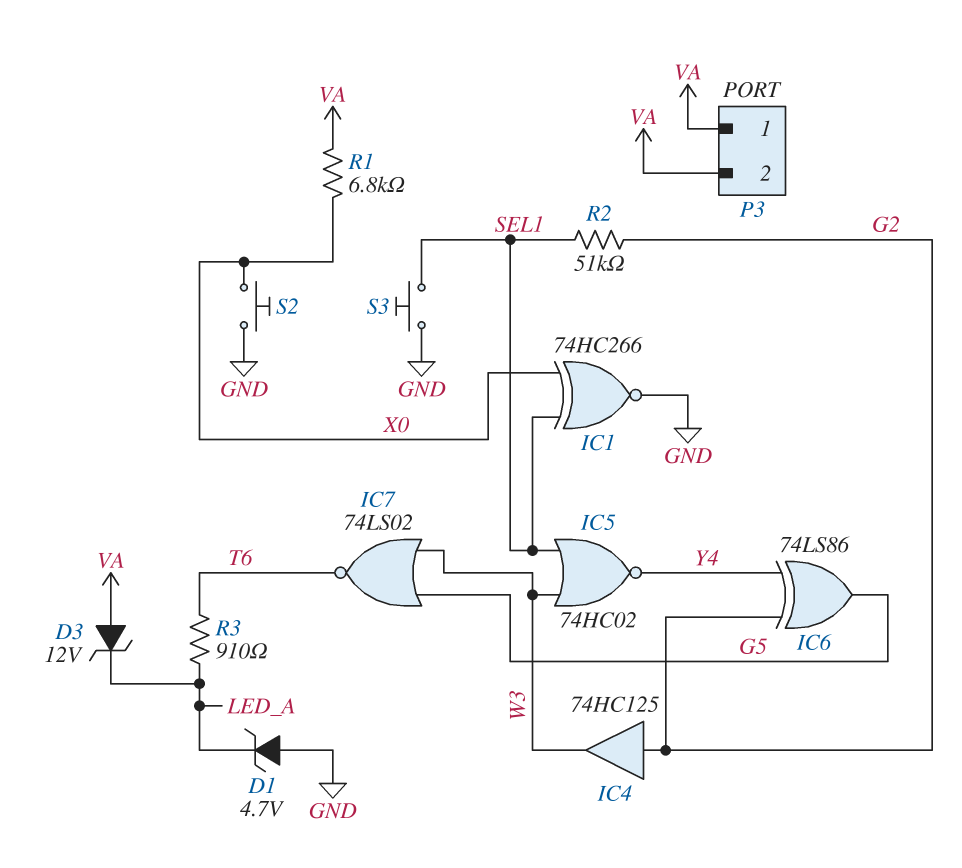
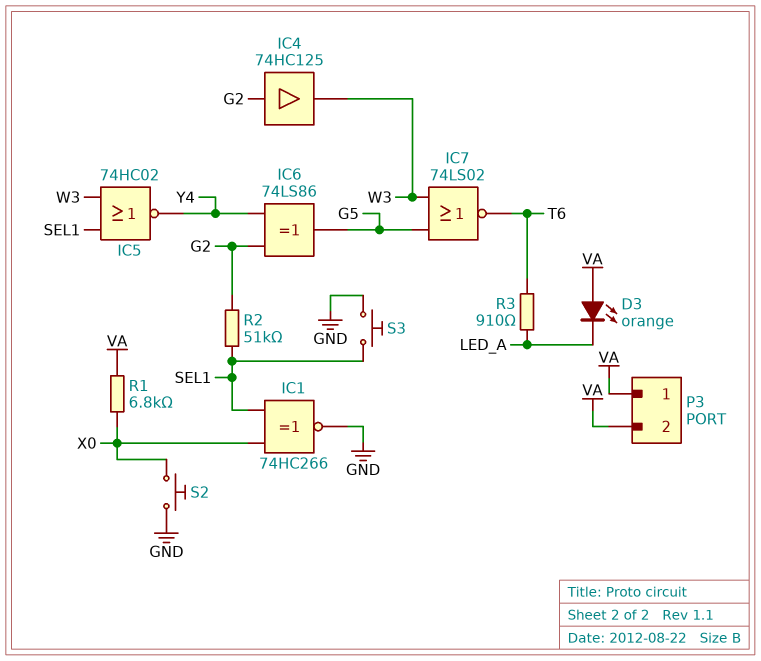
D1: zener 4.7V (A GND, K LED_A) -> none
D3: zener 12V (A VA, K LED_A) -> LED orange (A VA, K LED_A)

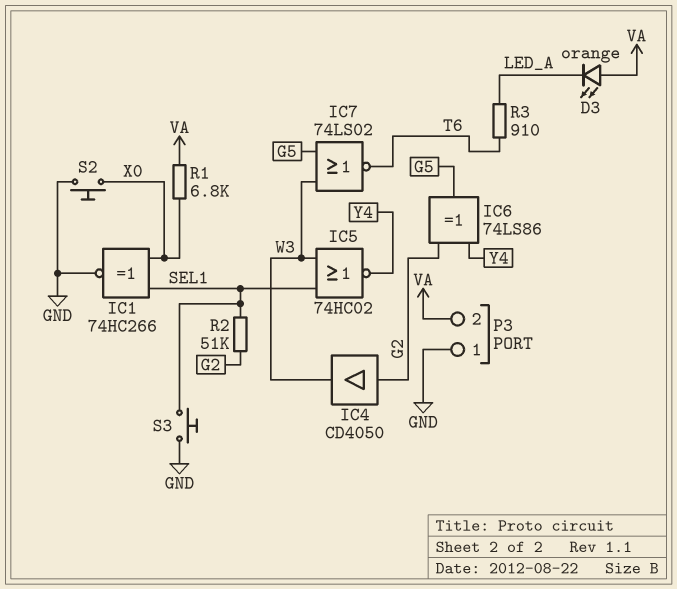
IC4: buffer 74HC125 (in G2, out W3) -> buffer CD4050 (in G2, out W3)
P3 pin 1: VA -> GND

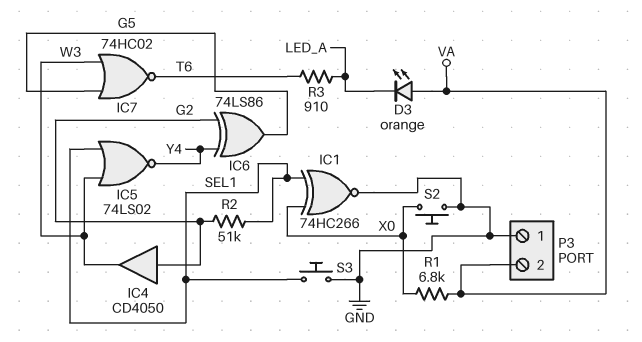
IC5: NOR 74HC02 (in SEL1, in W3, out Y4) -> NOR 74LS02 (in SEL1, in W3, out Y4)
IC7: NOR 74LS02 (in G5, in W3, out T6) -> NOR 74HC02 (in G5, in W3, out T6)

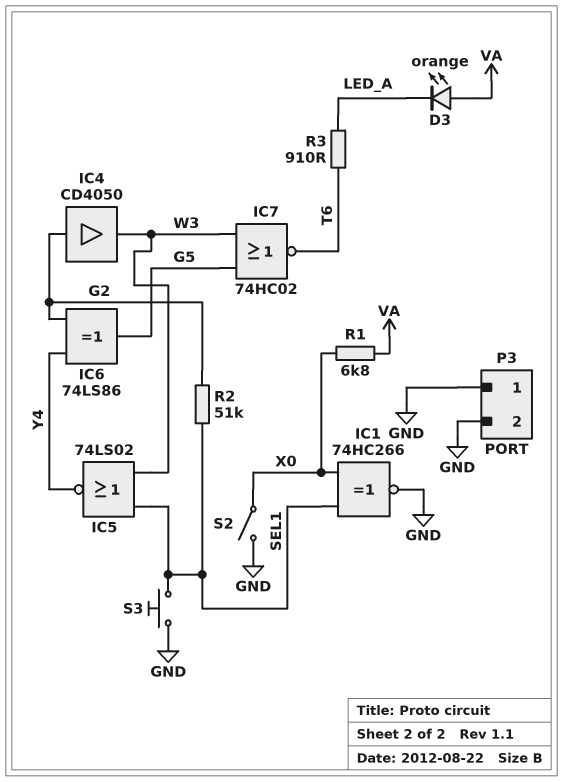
P3 pin 2: VA -> GND
S2: button (GND, X0) -> switch (GND, X0)

